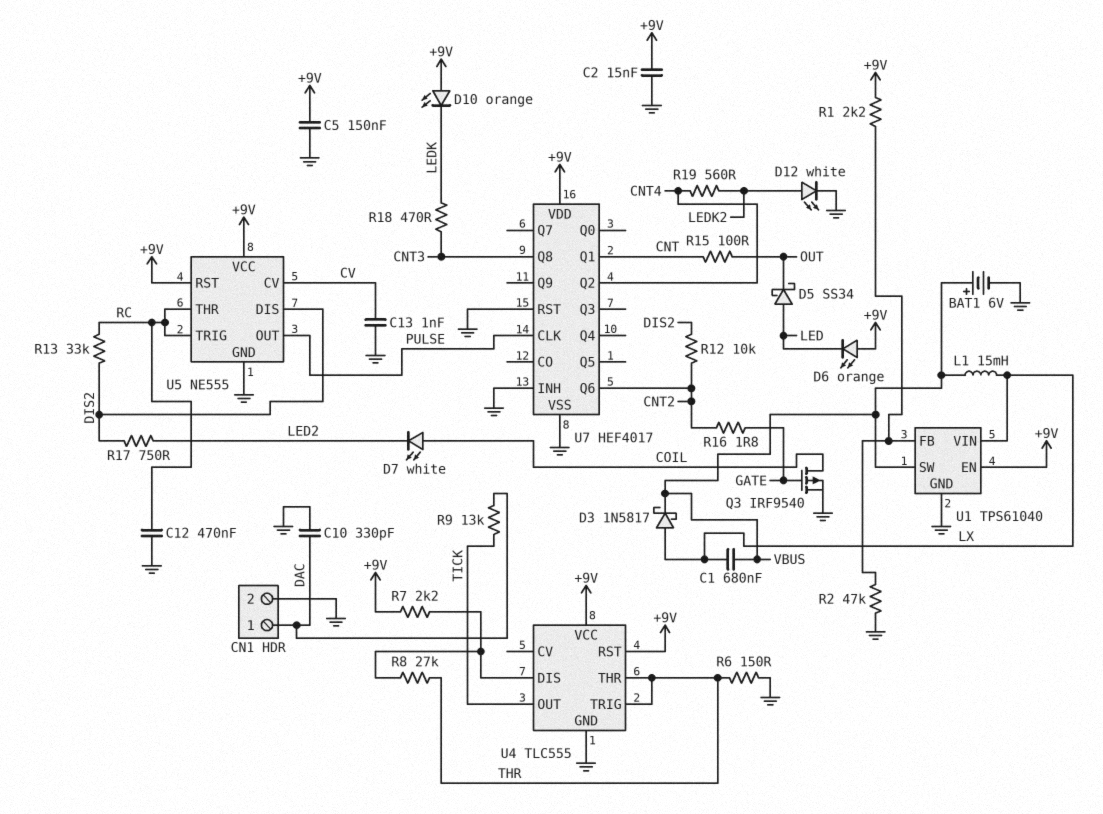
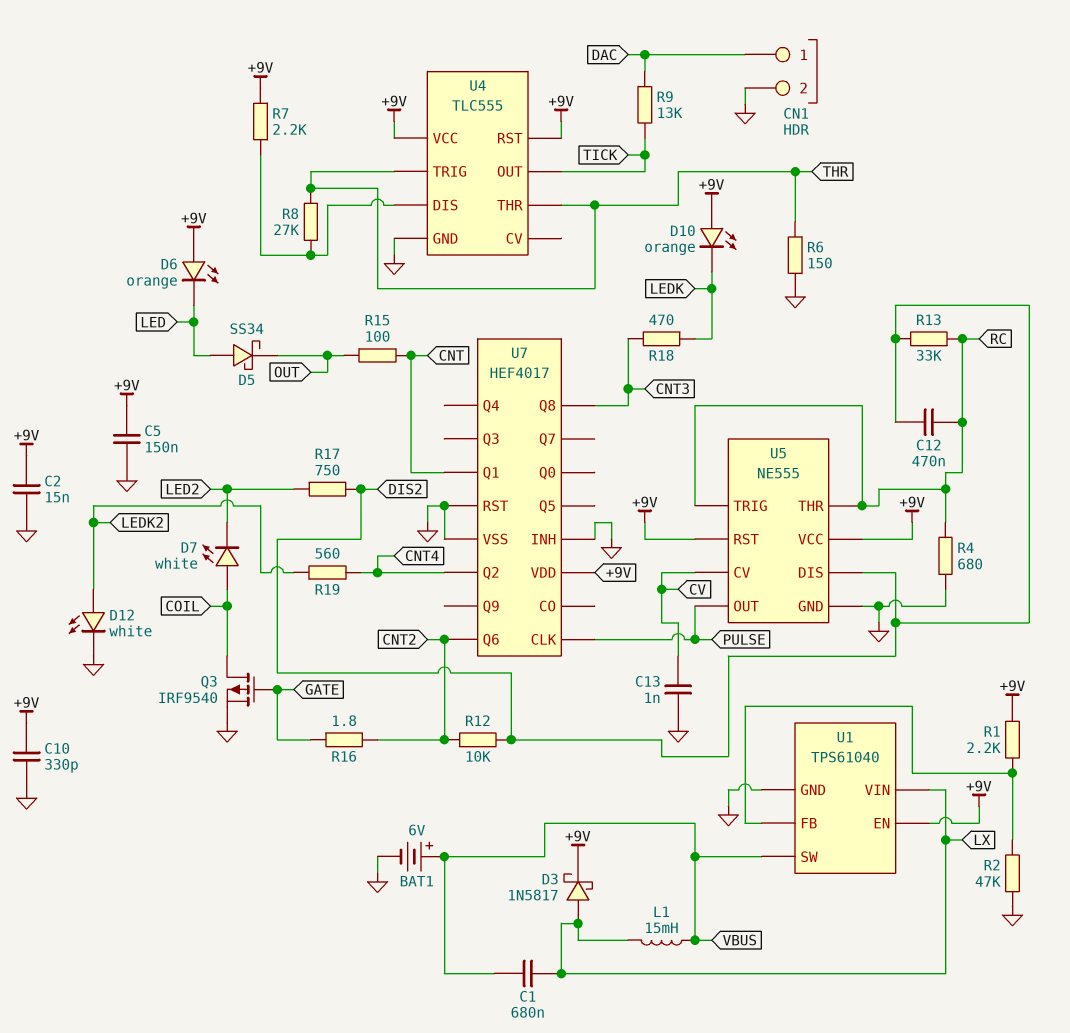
C10: 330pF (DAC, GND) -> 330pF (+9V, GND)
C12: 470nF (GND, RC) -> 470nF (DIS2, RC)
D3: schottky 1N5817 (A LX, K VBUS) -> schottky 1N5817 (A LX, K +9V)
R4: none -> 680 (GND, RC)

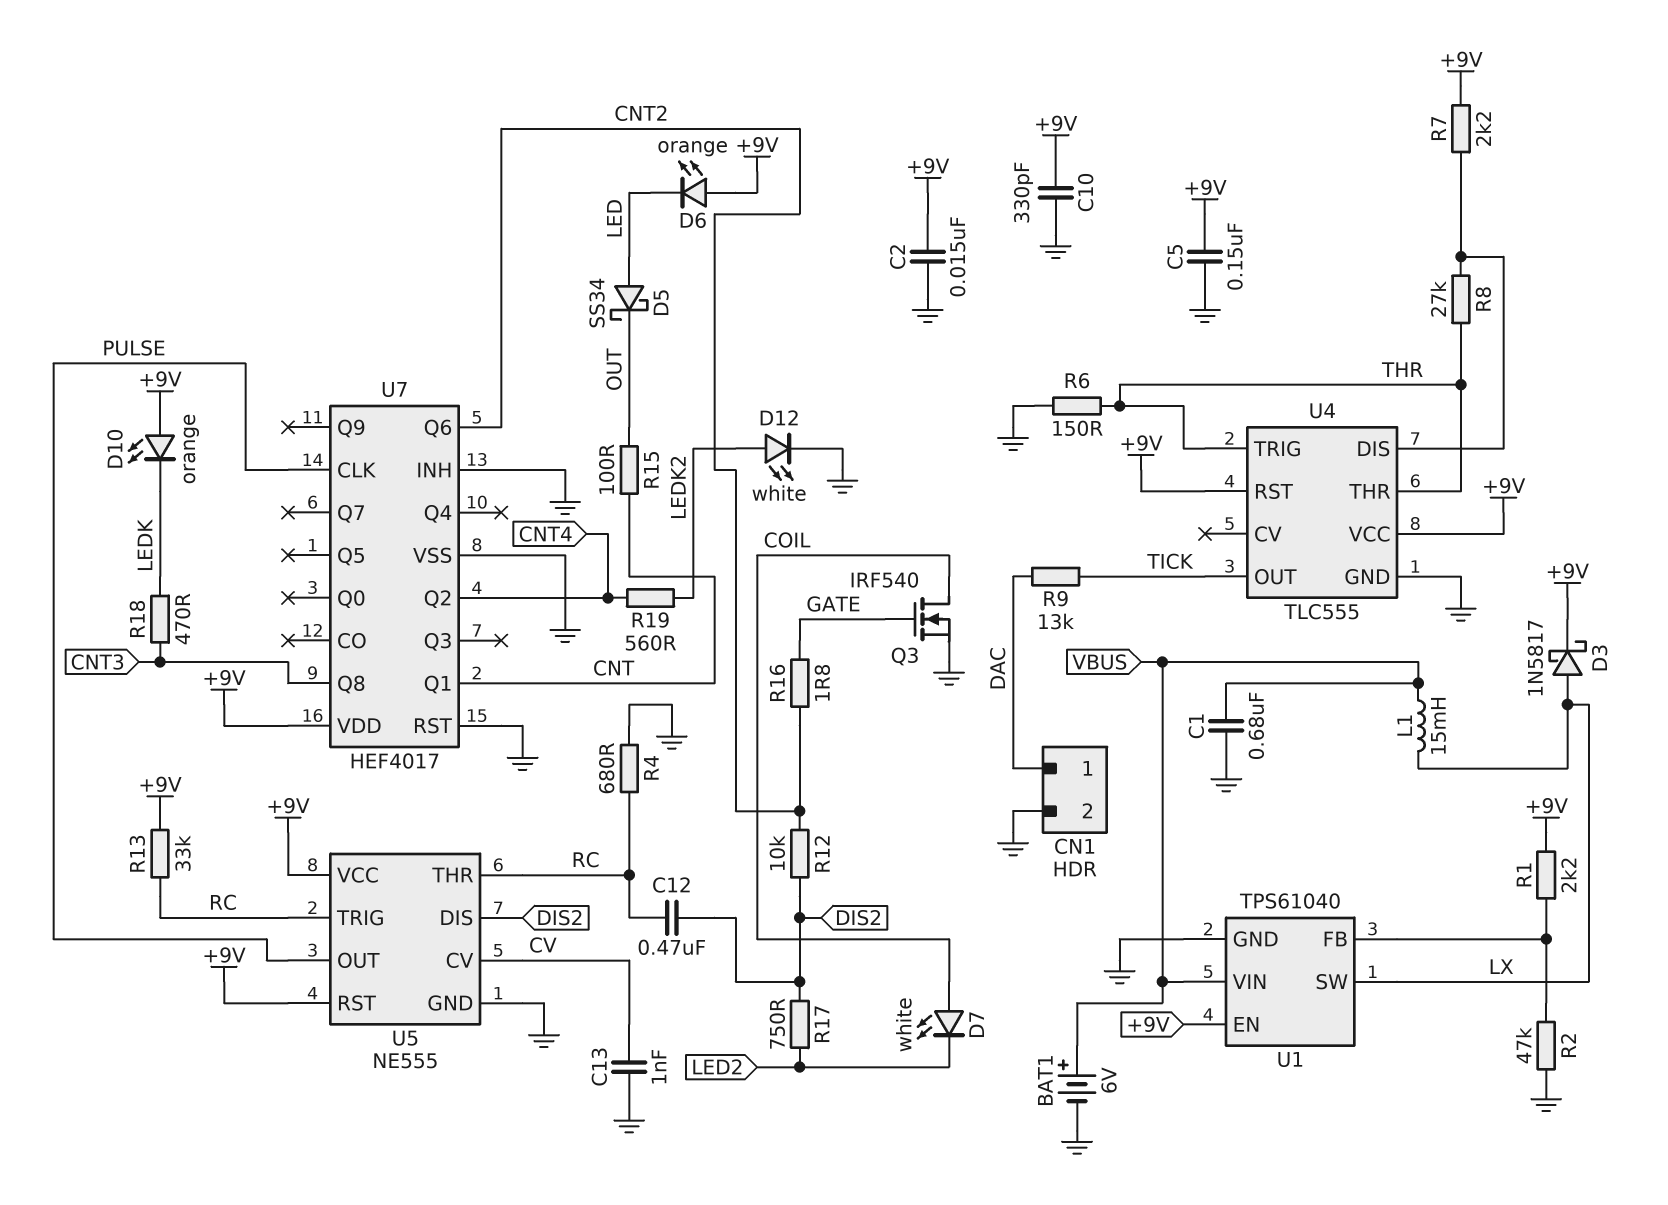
C1: 680nF (LX, VBUS) -> 680nF (GND, VBUS)
Q3: PMOS IRF9540 (G GATE, D COIL, S GND) -> NMOS IRF540 (G GATE, D COIL, S GND)
R13: 33k (DIS2, RC) -> 33k (+9V, RC)
U1 pin SW: VBUS -> LX
U1 pin VIN: LX -> VBUS

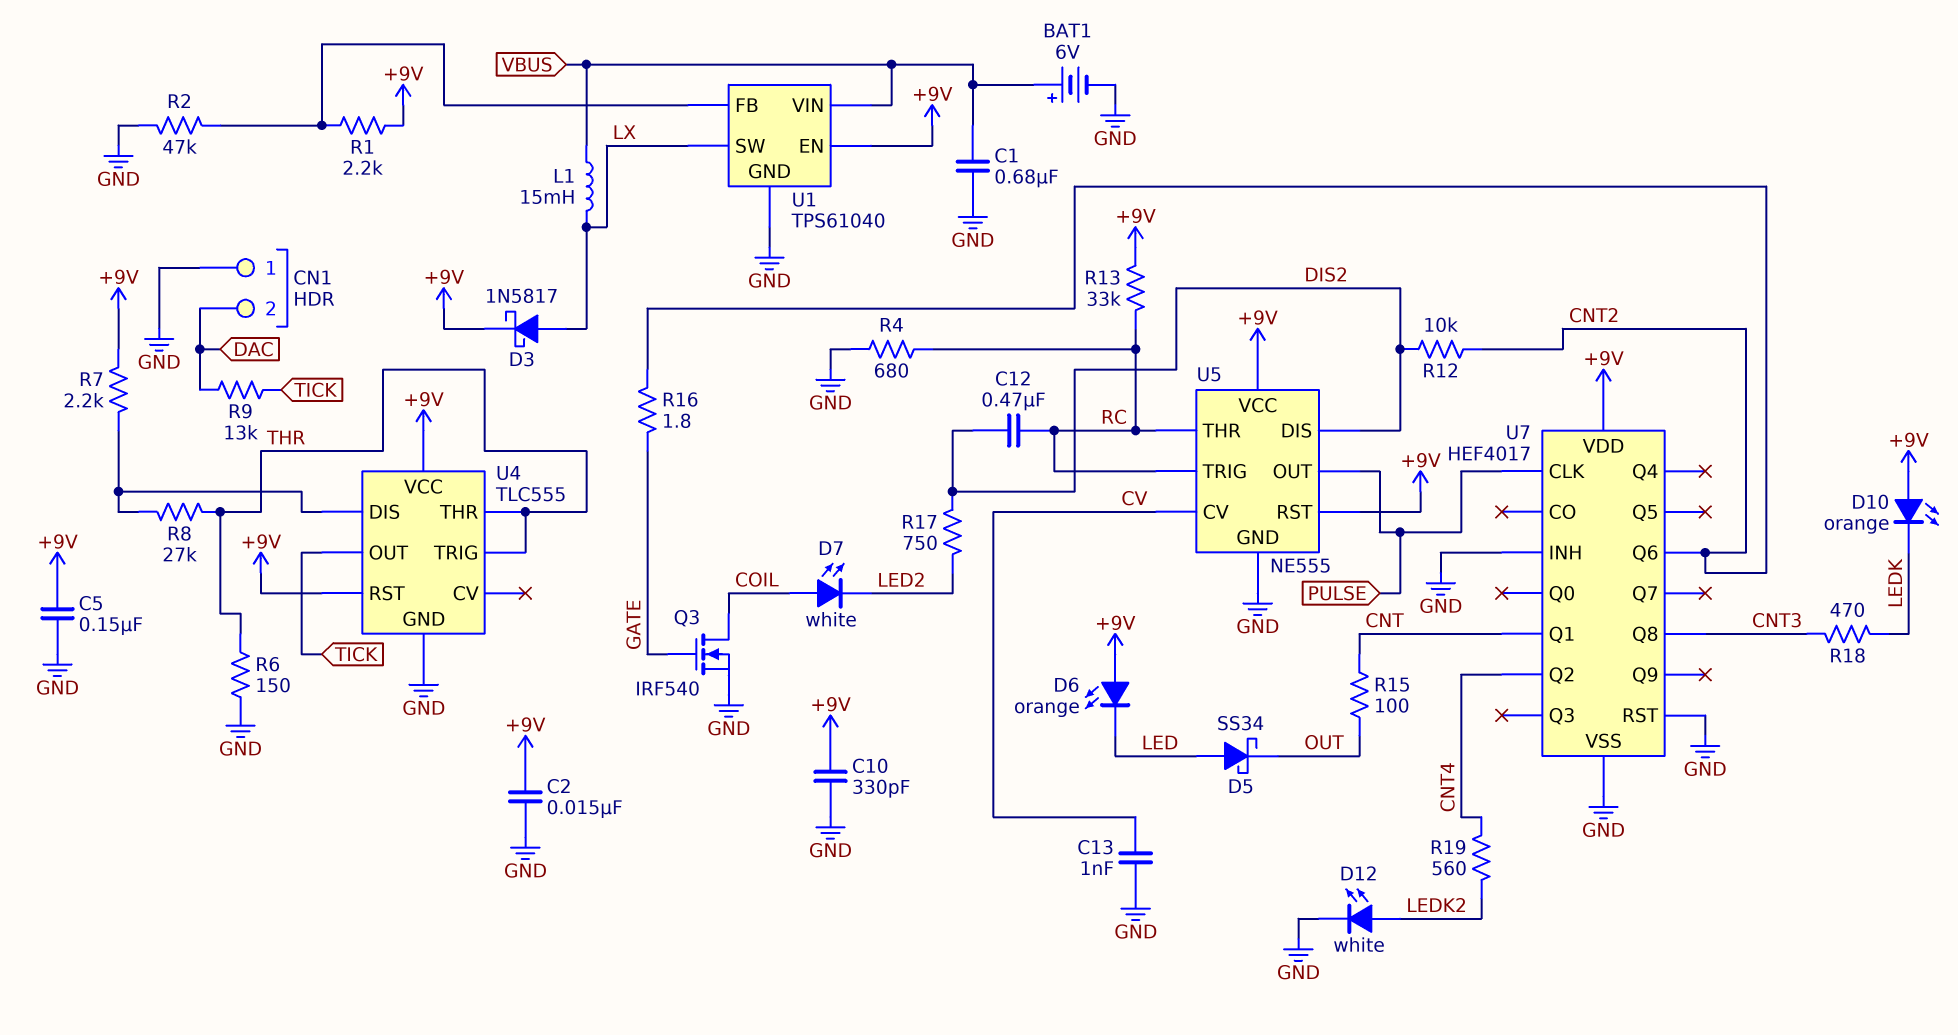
CN1 pin 1: DAC -> GND
CN1 pin 2: GND -> DAC

